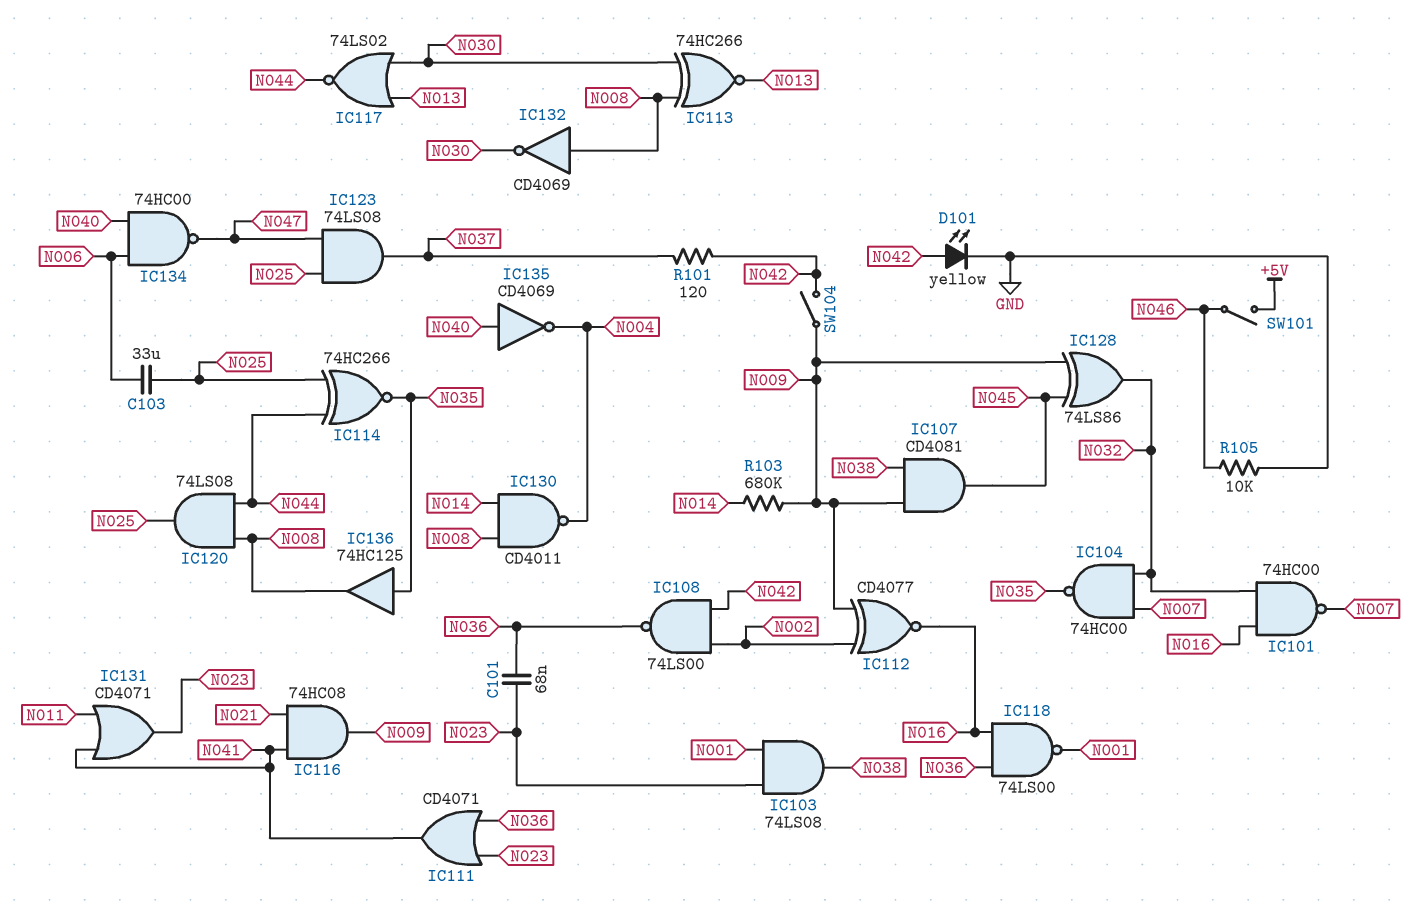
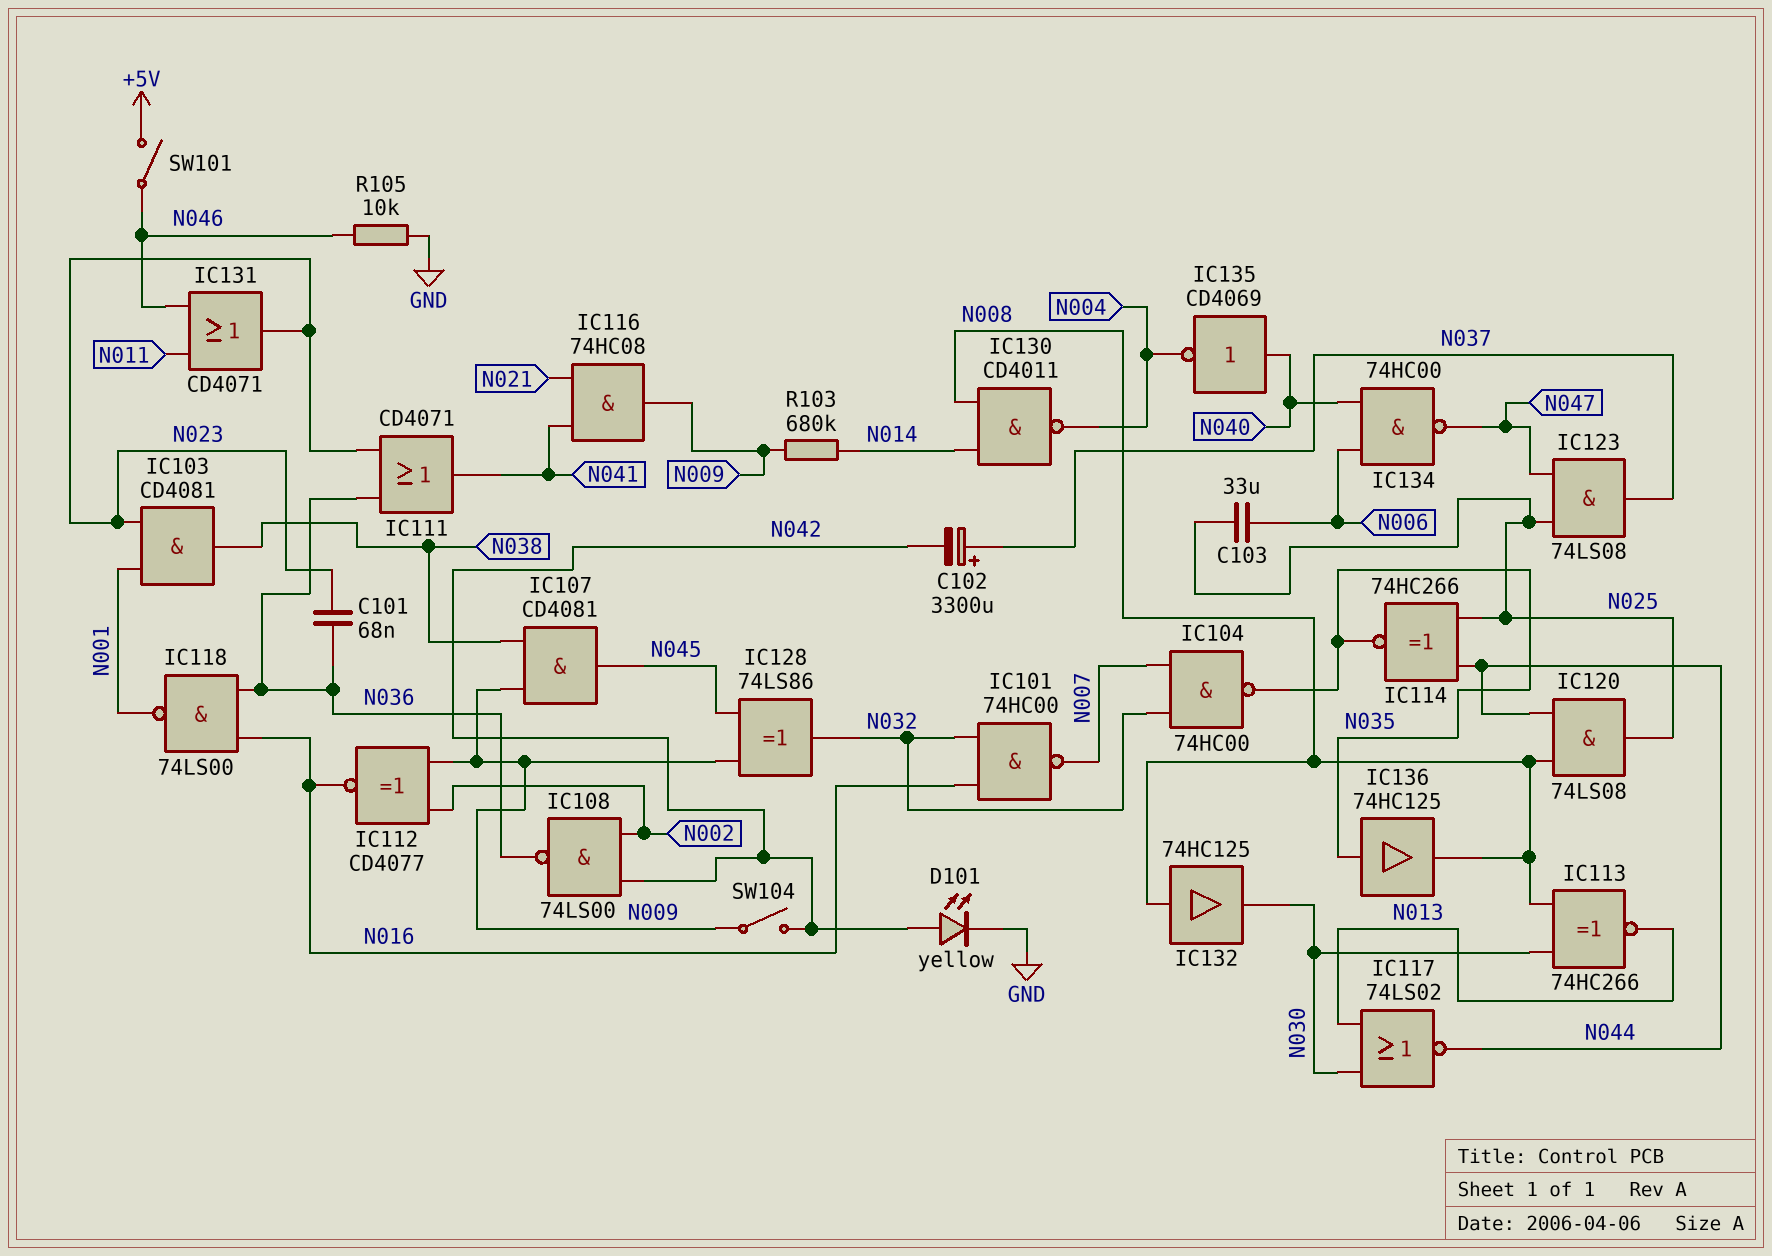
C102: none -> 3300uF (plus N037, minus N042)
IC103: AND 74LS08 (in N001, in N023, out N038) -> AND CD4081 (in N001, in N023, out N038)
IC131: OR CD4071 (in N011, in N041, out N023) -> OR CD4071 (in N011, in N046, out N023)
IC132: NOT CD4069 (in N008, out N030) -> buffer 74HC125 (in N008, out N030)
R101: 120 (N037, N042) -> none

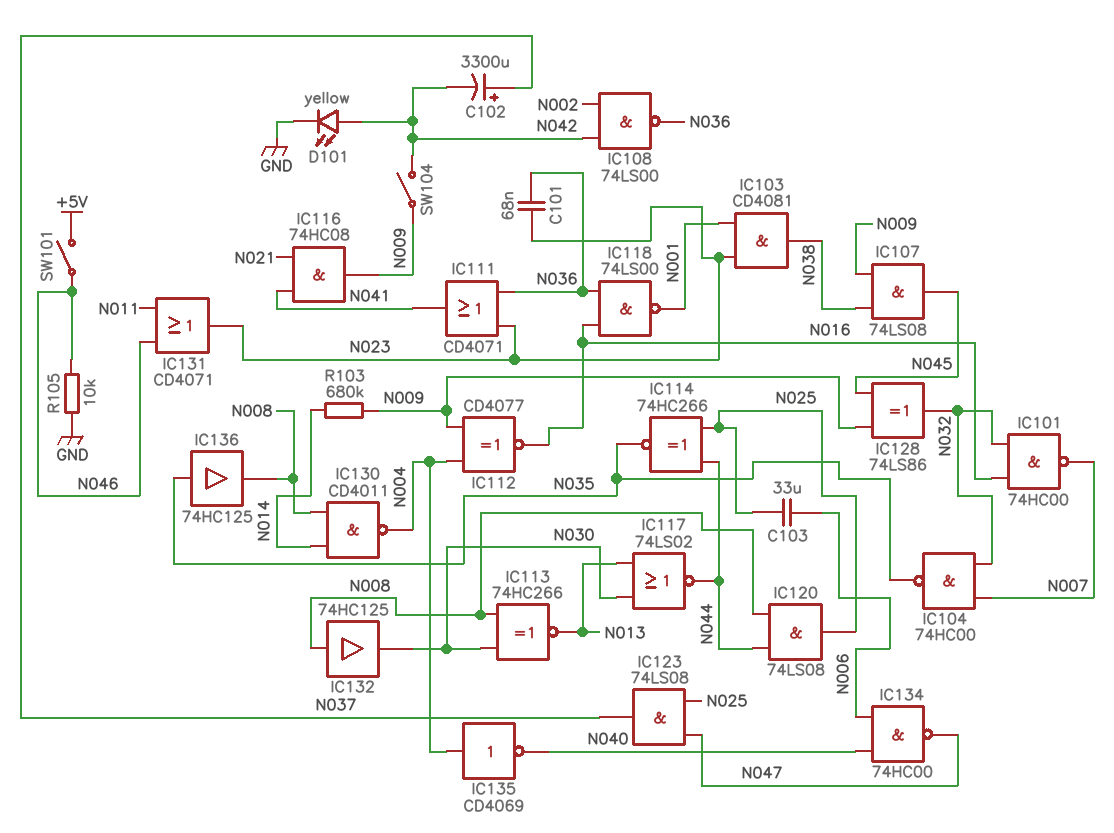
IC107: AND CD4081 (in N009, in N038, out N045) -> AND 74LS08 (in N009, in N038, out N045)
IC112: XNOR CD4077 (in N002, in N009, out N016) -> XNOR CD4077 (in N004, in N009, out N016)
IC135: NOT CD4069 (in N040, out N004) -> NOT CD4069 (in N004, out N040)

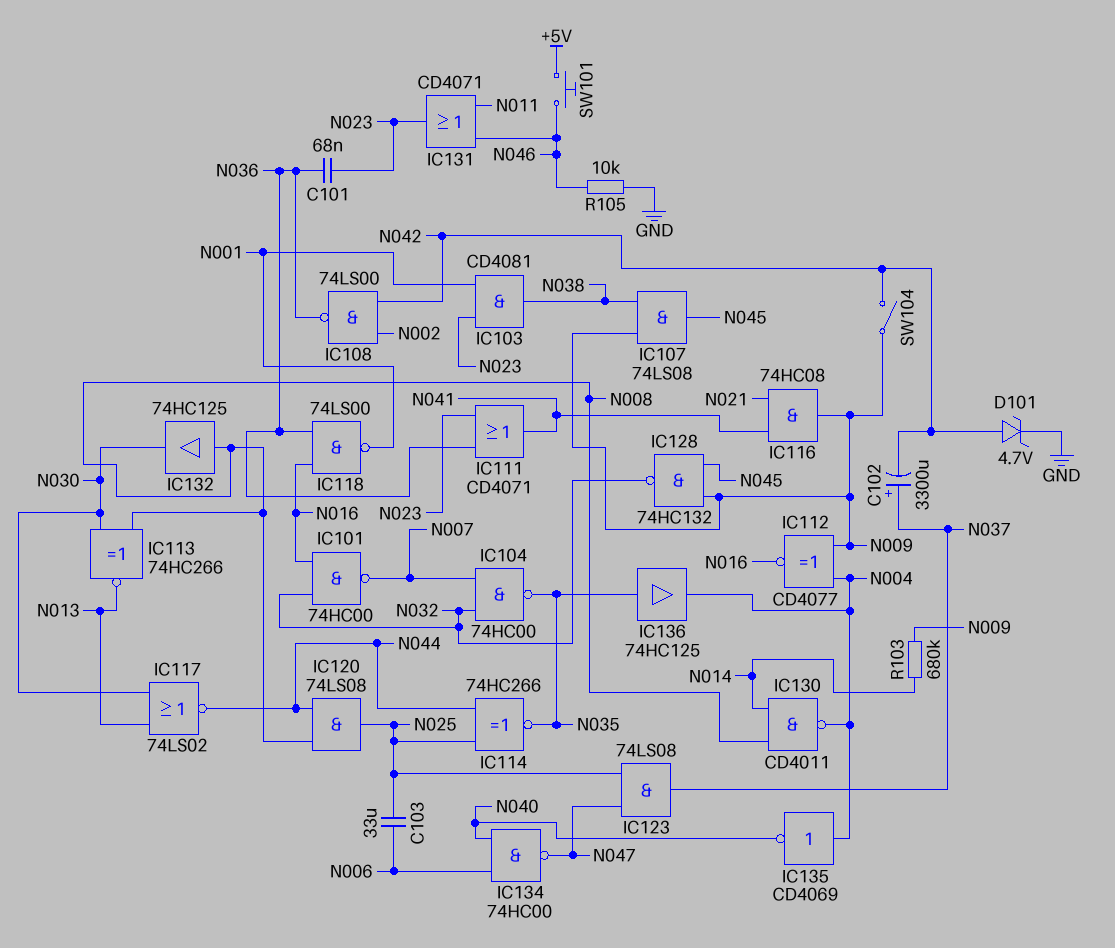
D101: LED yellow (A N042, K GND) -> zener 4.7V (A N042, K GND)
IC128: XOR 74LS86 (in N009, in N045, out N032) -> NAND 74HC132 (in N009, in N045, out N032)
IC136: buffer 74HC125 (in N035, out N008) -> buffer 74HC125 (in N035, out N004)
SW101: switch (+5V, N046) -> button (+5V, N046)

